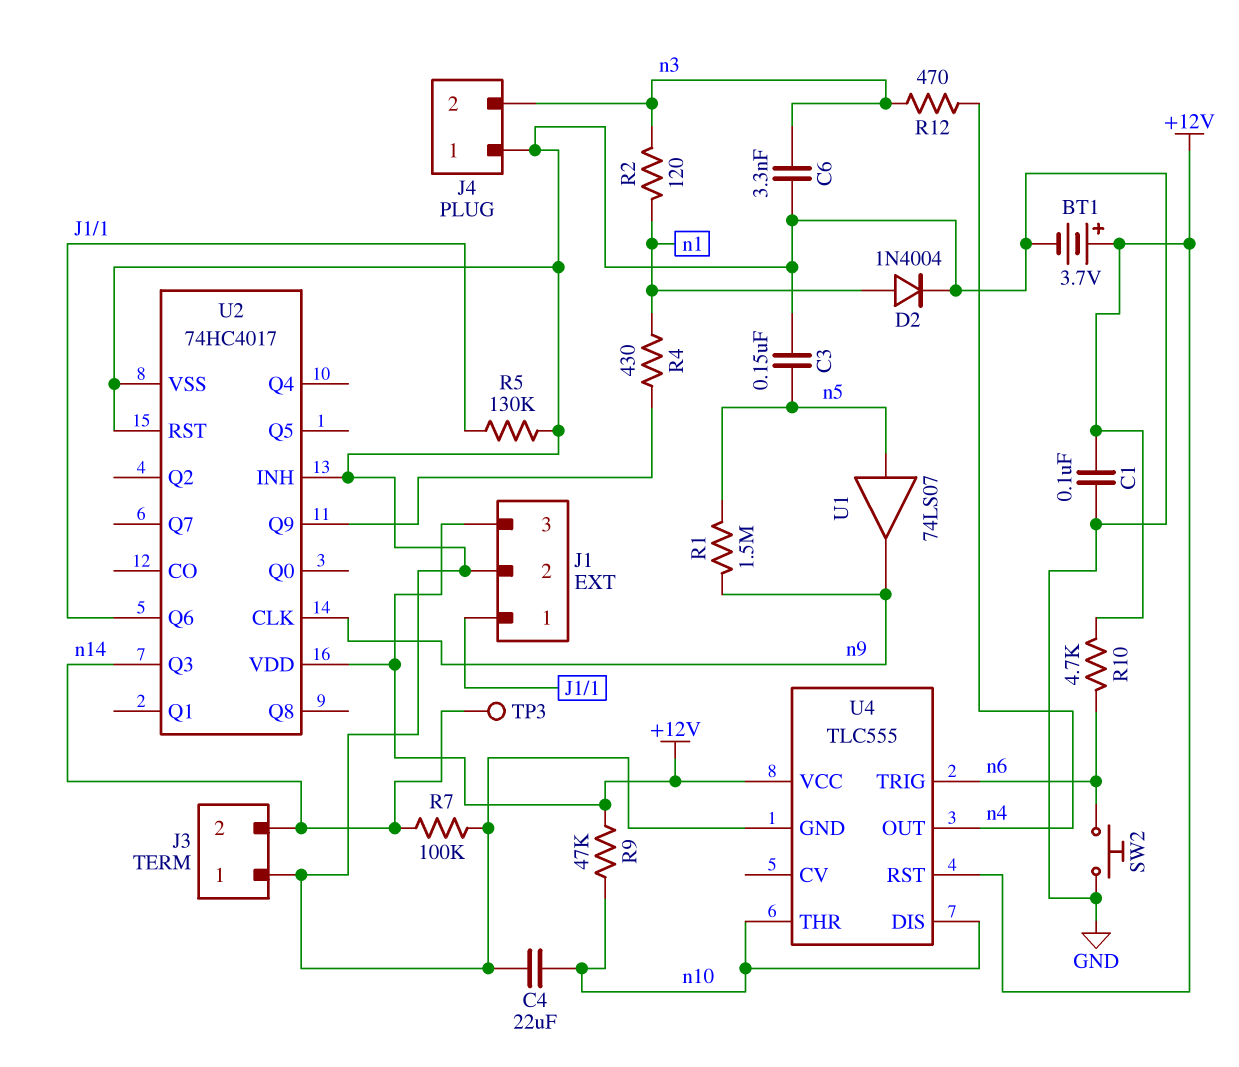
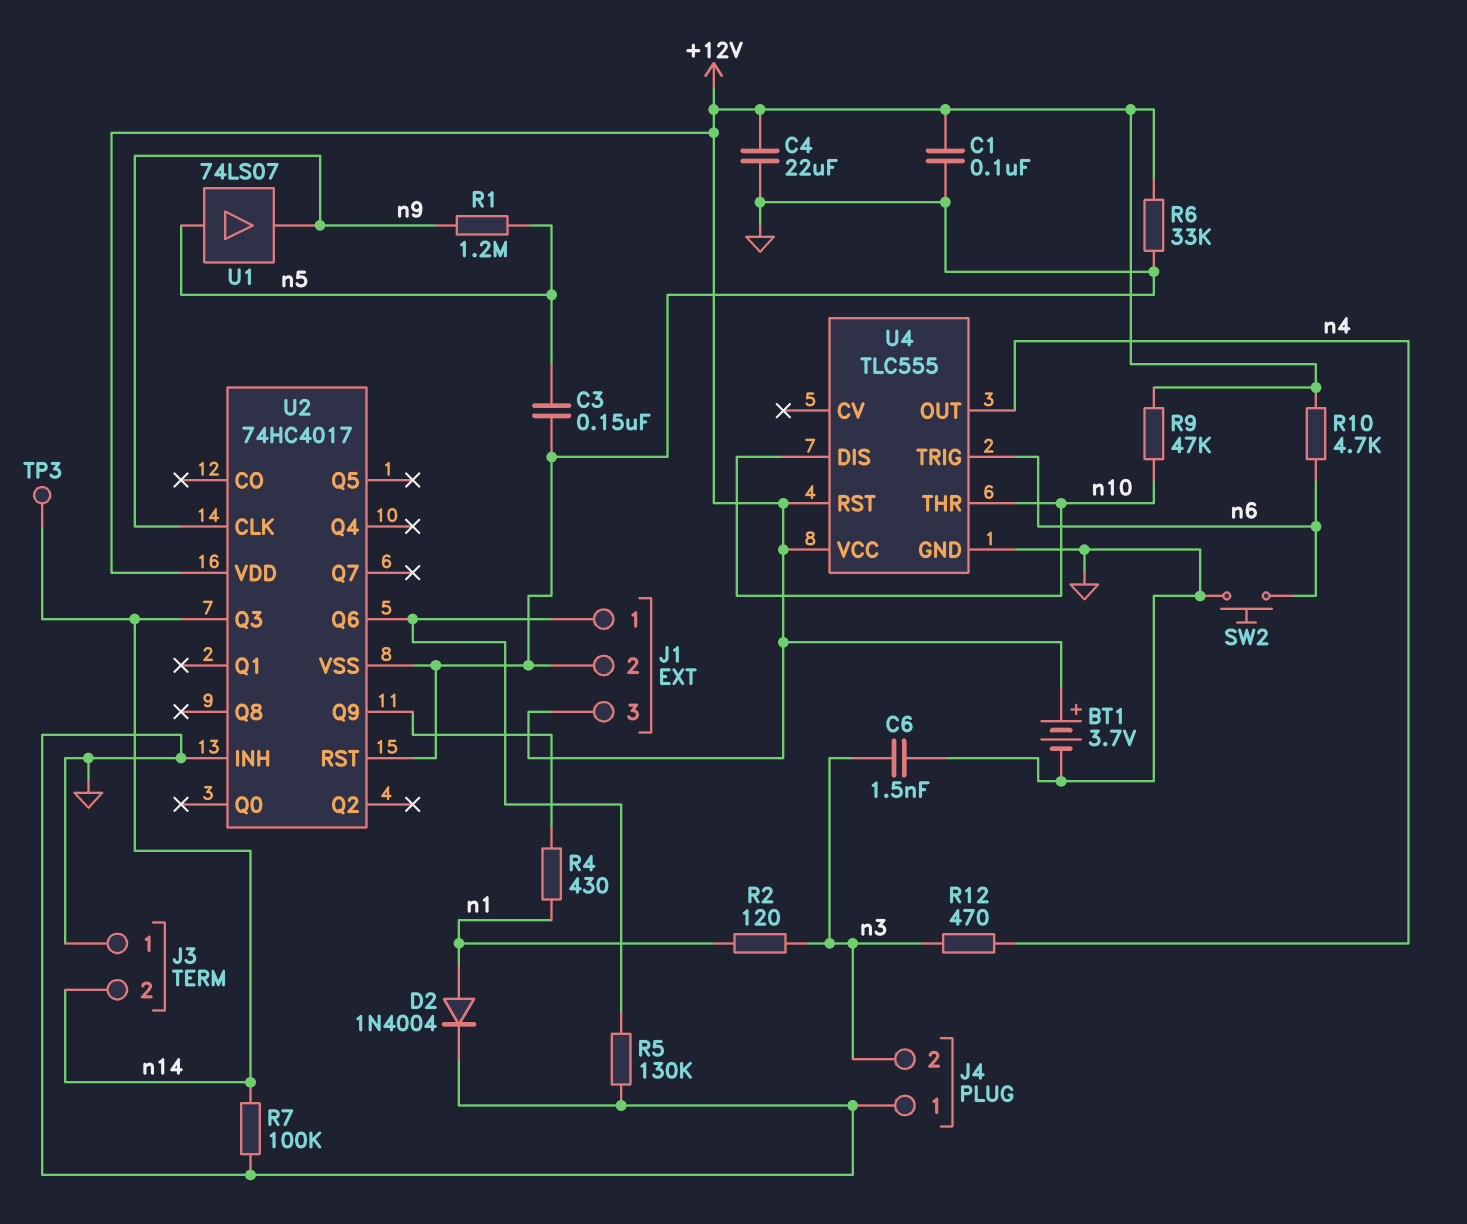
C4: 22uF (GND, n10) -> 22uF (+12V, GND)
C6: 3.3nF (GND, n3) -> 1.5nF (GND, n3)
R1: 1.5M (n5, n9) -> 1.2M (n5, n9)
R6: none -> 33k (+12V, GND)

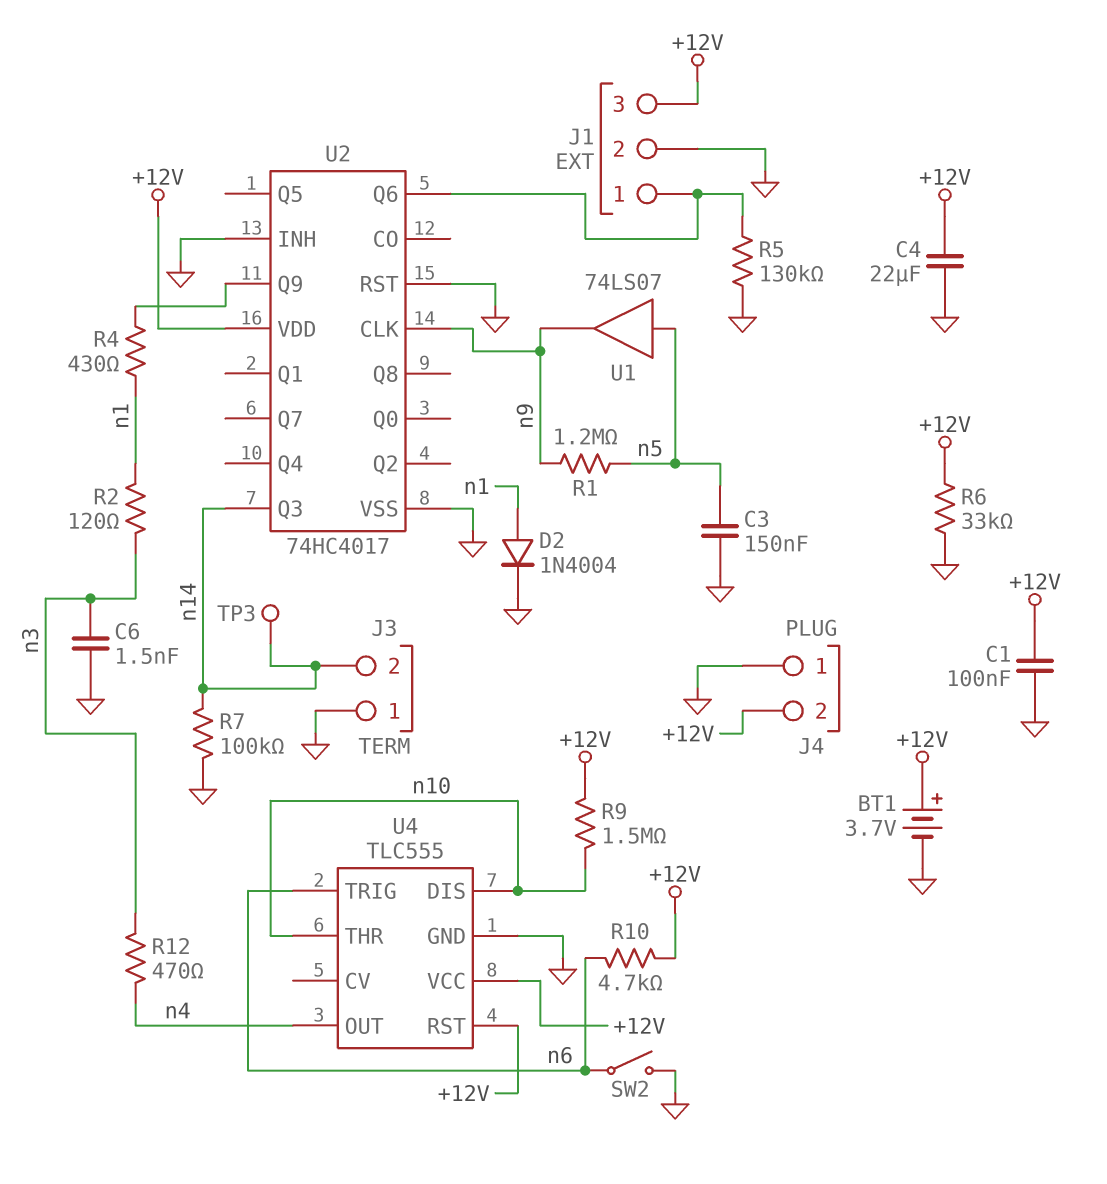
J4 pin 2: n3 -> +12V
R9: 47k (+12V, n10) -> 1.5M (+12V, n10)
SW2: button (GND, n6) -> switch (GND, n6)

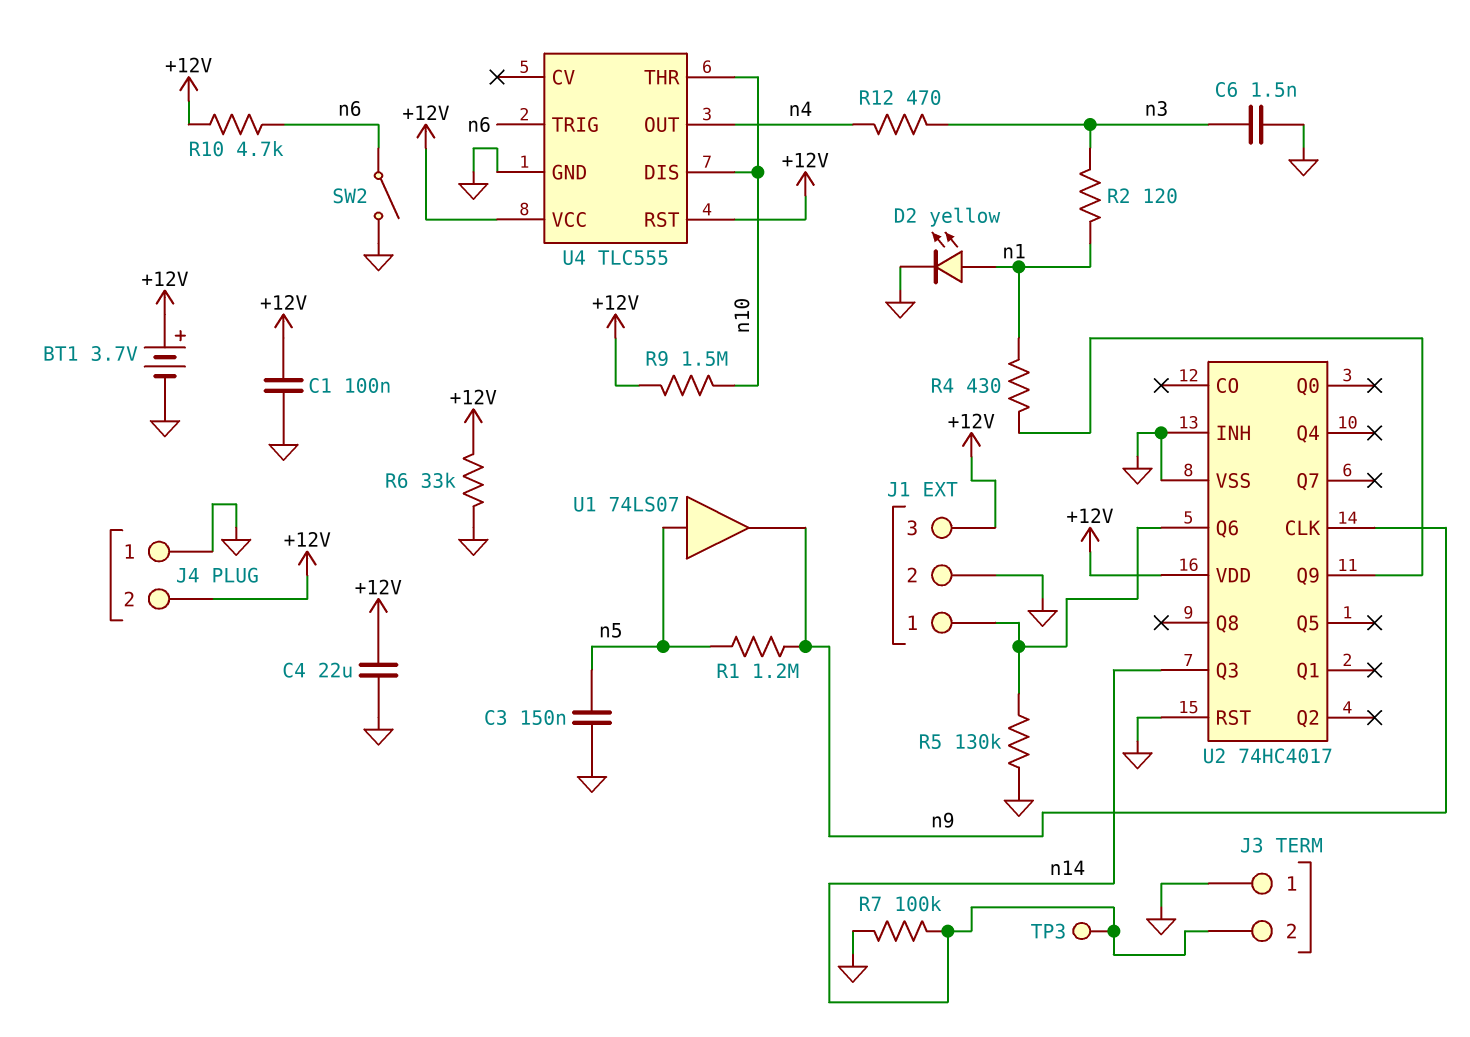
D2: diode 1N4004 (A n1, K GND) -> LED yellow (A n1, K GND)

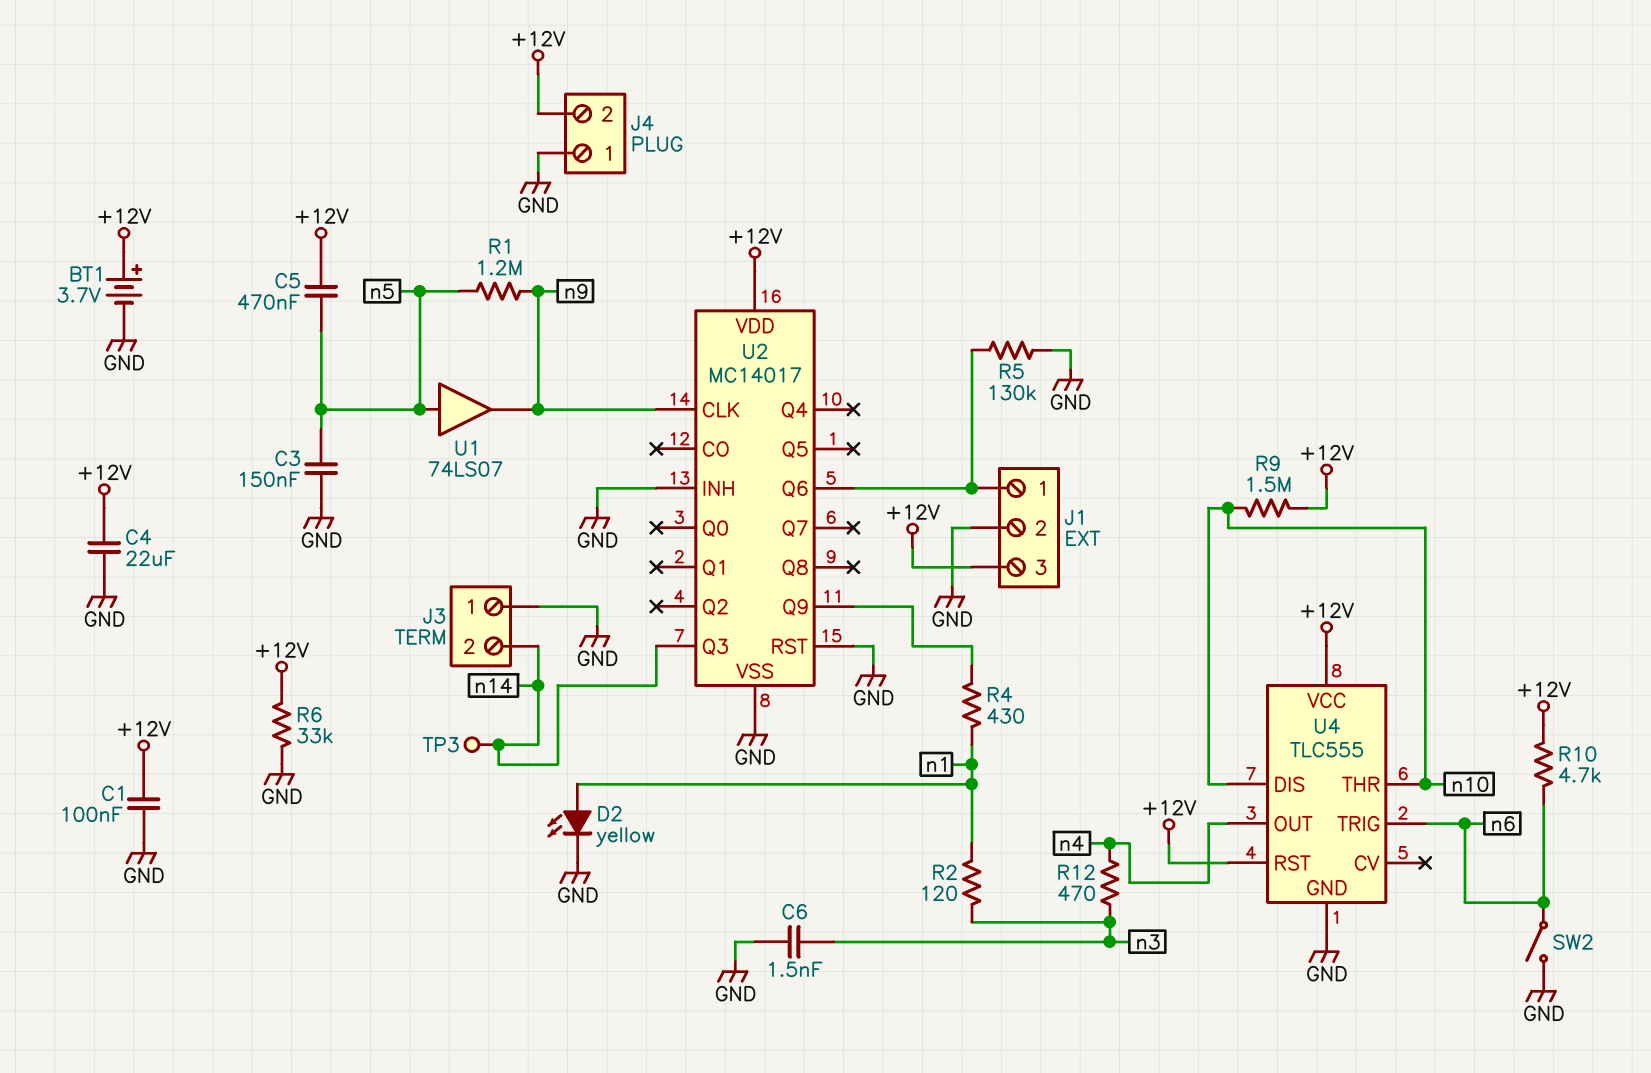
C5: none -> 470nF (+12V, n5)
R7: 100k (GND, n14) -> none
U2: 74HC4017 -> MC14017

